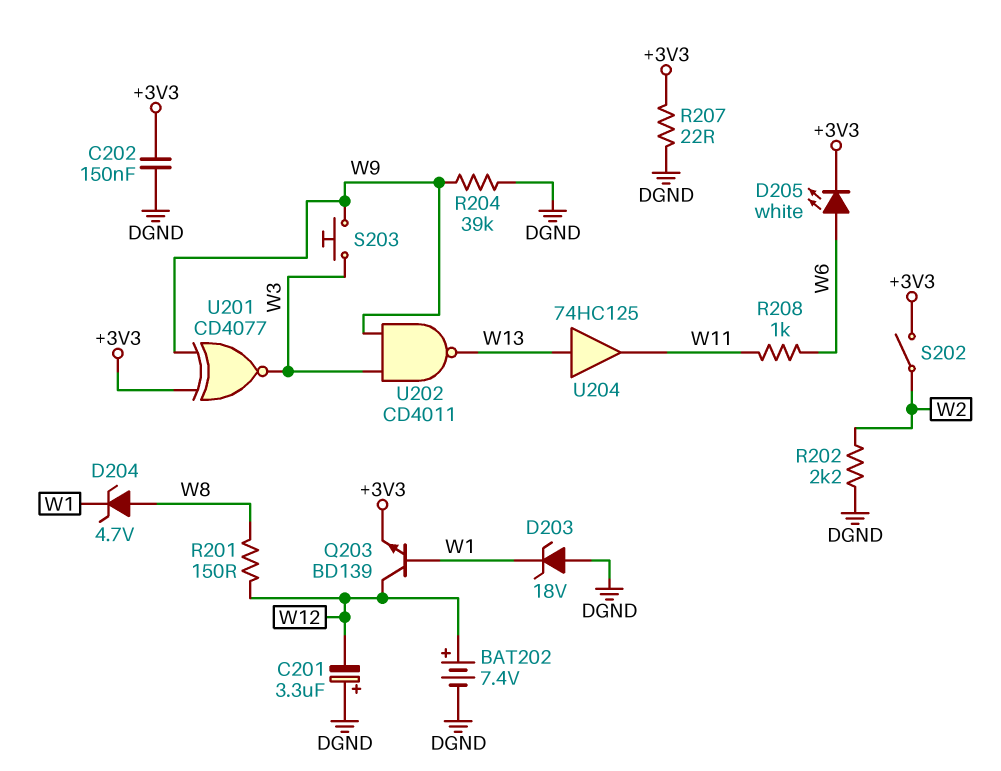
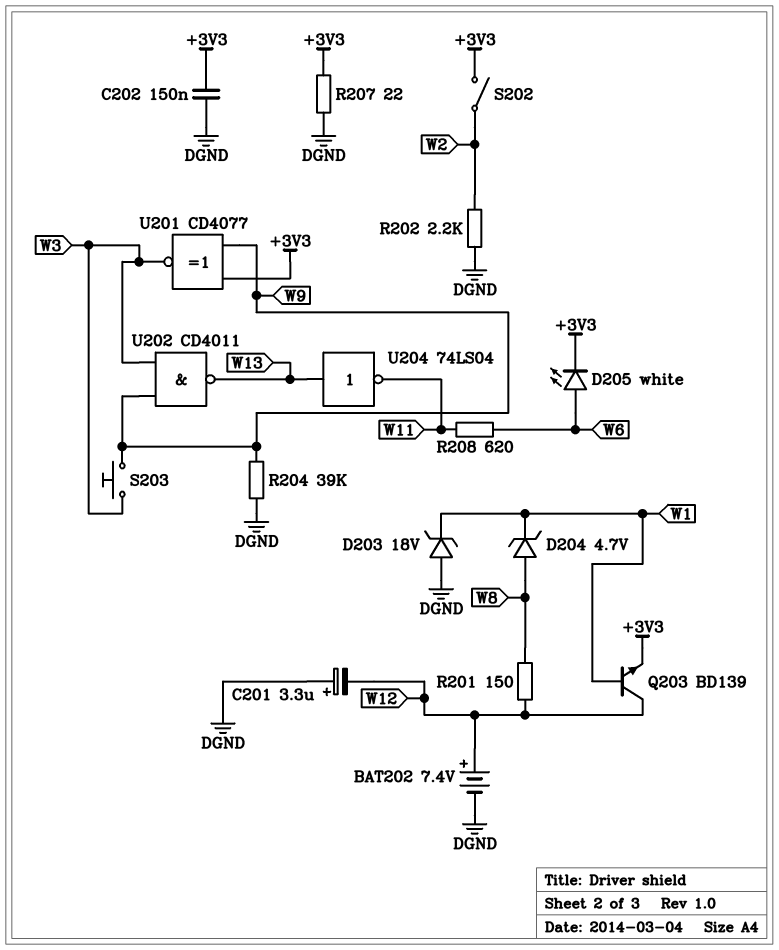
R208: 1k (W6, W11) -> 620 (W6, W11)
U204: buffer 74HC125 (in W13, out W11) -> NOT 74LS04 (in W13, out W11)

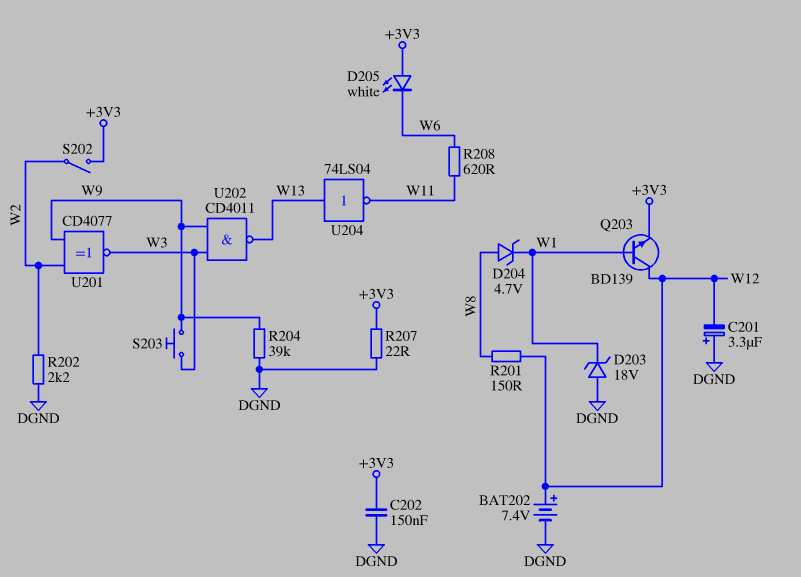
D205: LED white (A W6, K +3V3) -> LED white (A +3V3, K W6)
U201: XNOR CD4077 (in +3V3, in W9, out W3) -> XNOR CD4077 (in W2, in W9, out W3)

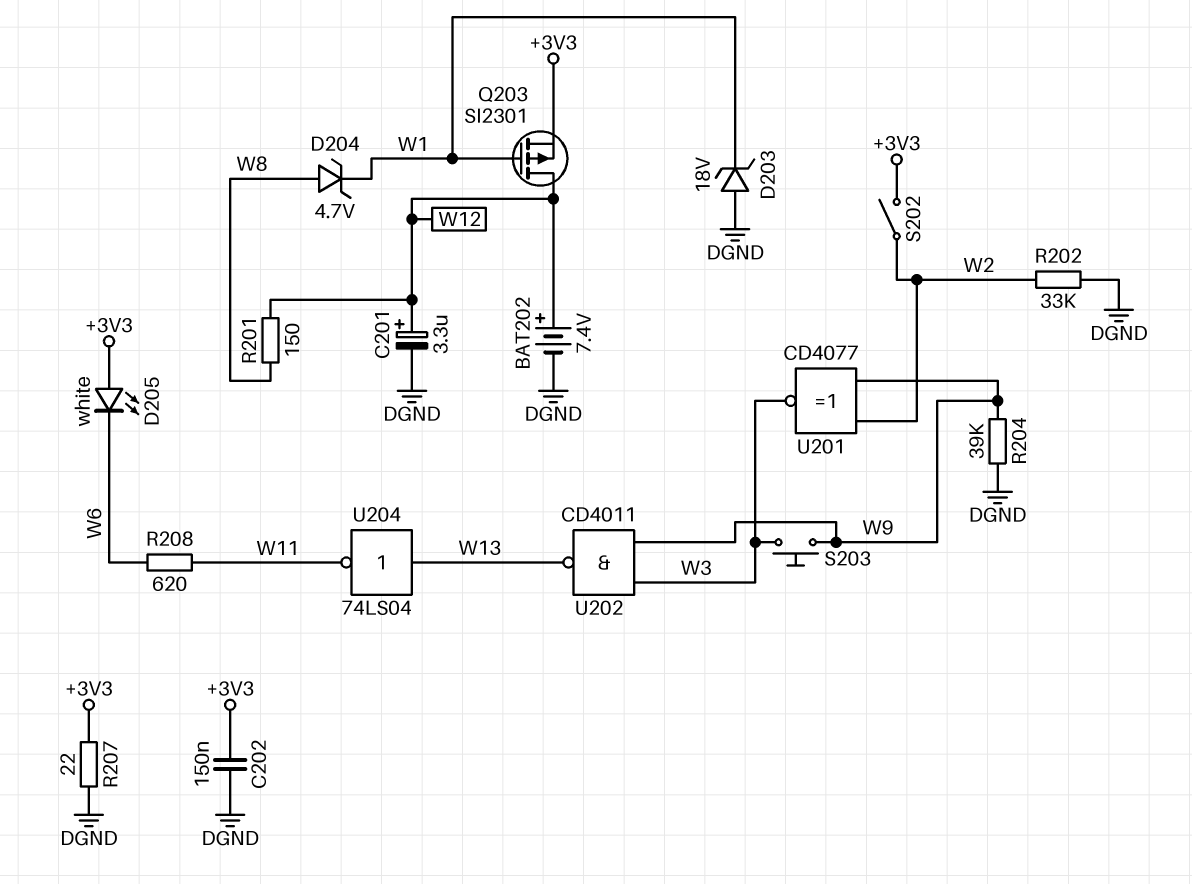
C201: 3.3uF (plus DGND, minus W12) -> 3.3uF (plus W12, minus DGND)
Q203: NPN BD139 (B W1, C W12, E +3V3) -> PMOS SI2301 (G W1, D W12, S +3V3)
R202: 2.2k (DGND, W2) -> 33k (DGND, W2)

